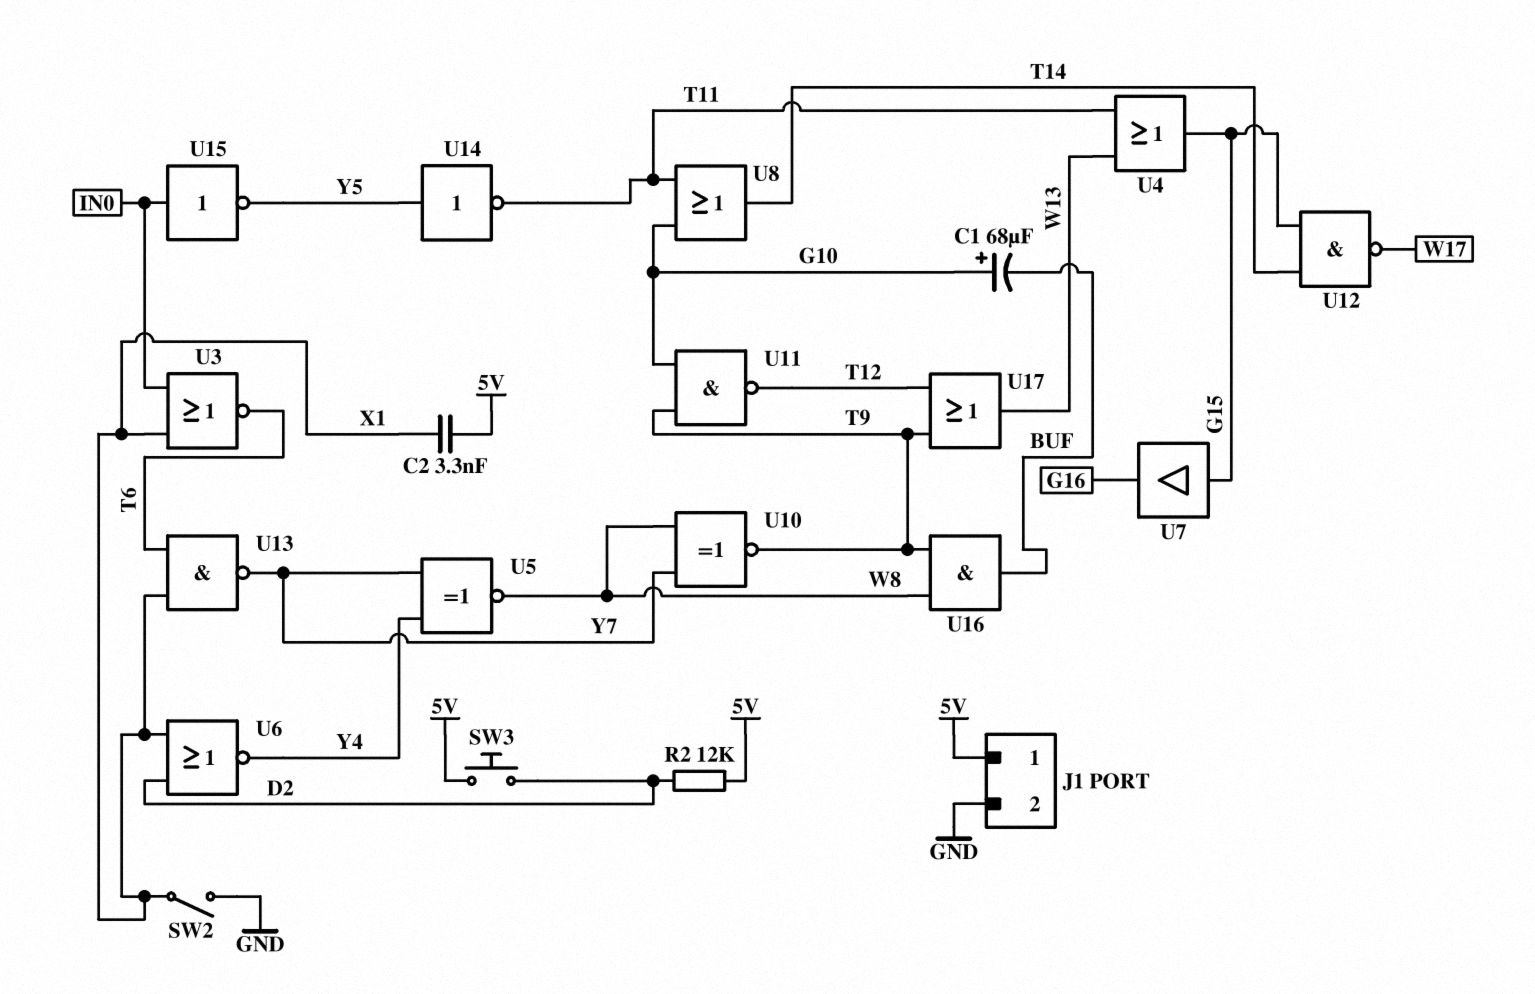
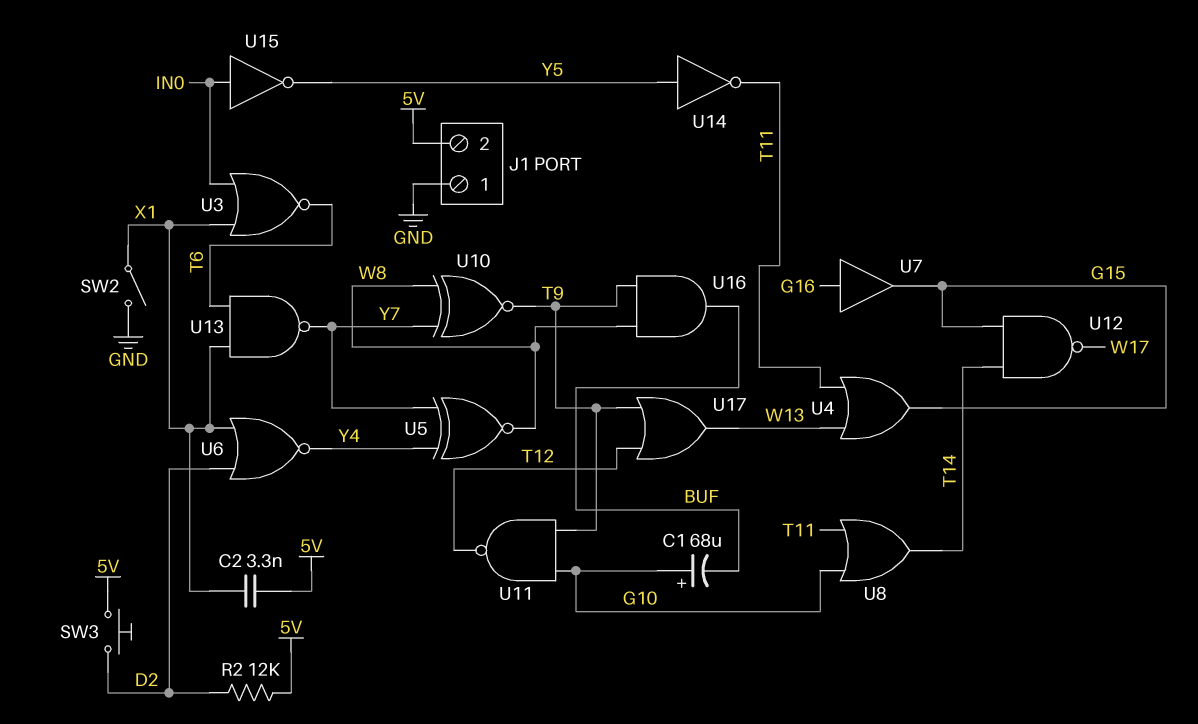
J1 pin 1: 5V -> GND
J1 pin 2: GND -> 5V
U7: buffer (in G15, out G16) -> buffer (in G16, out G15)

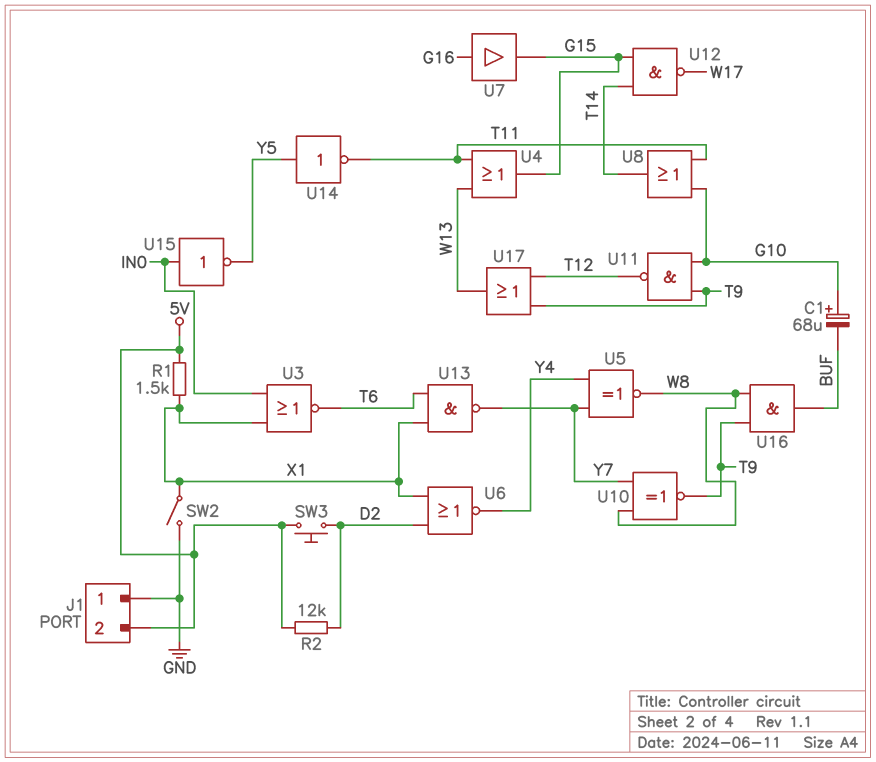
C2: 3.3nF (5V, X1) -> none
R1: none -> 1.5k (5V, X1)

